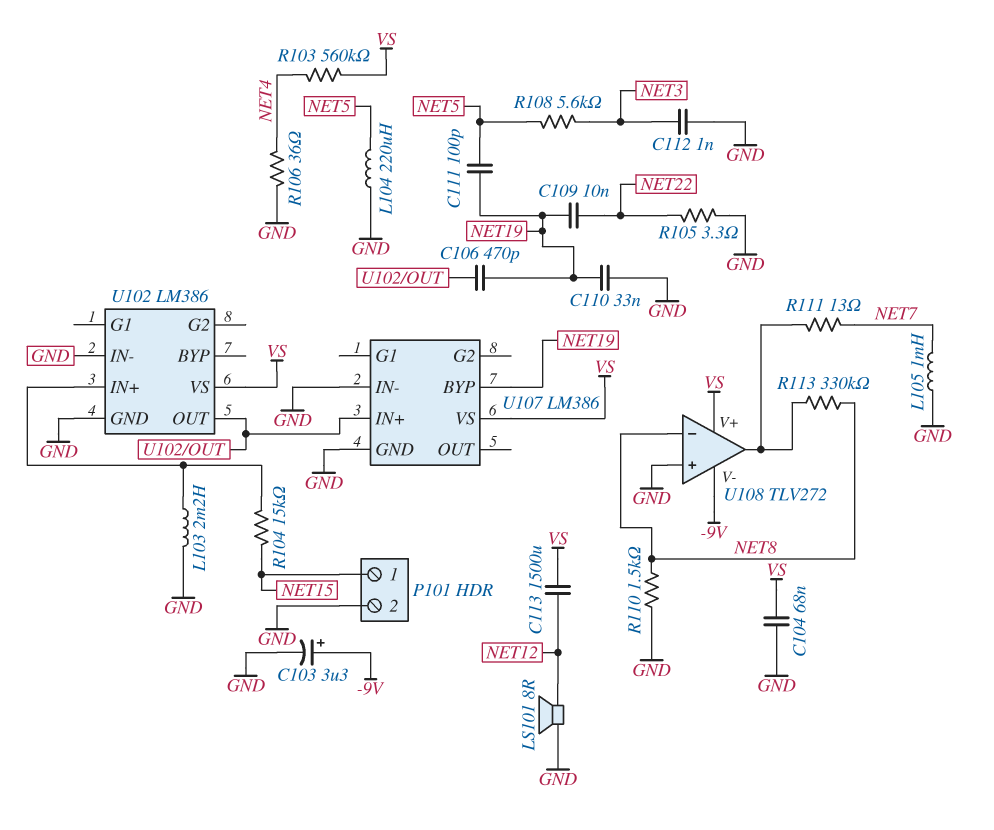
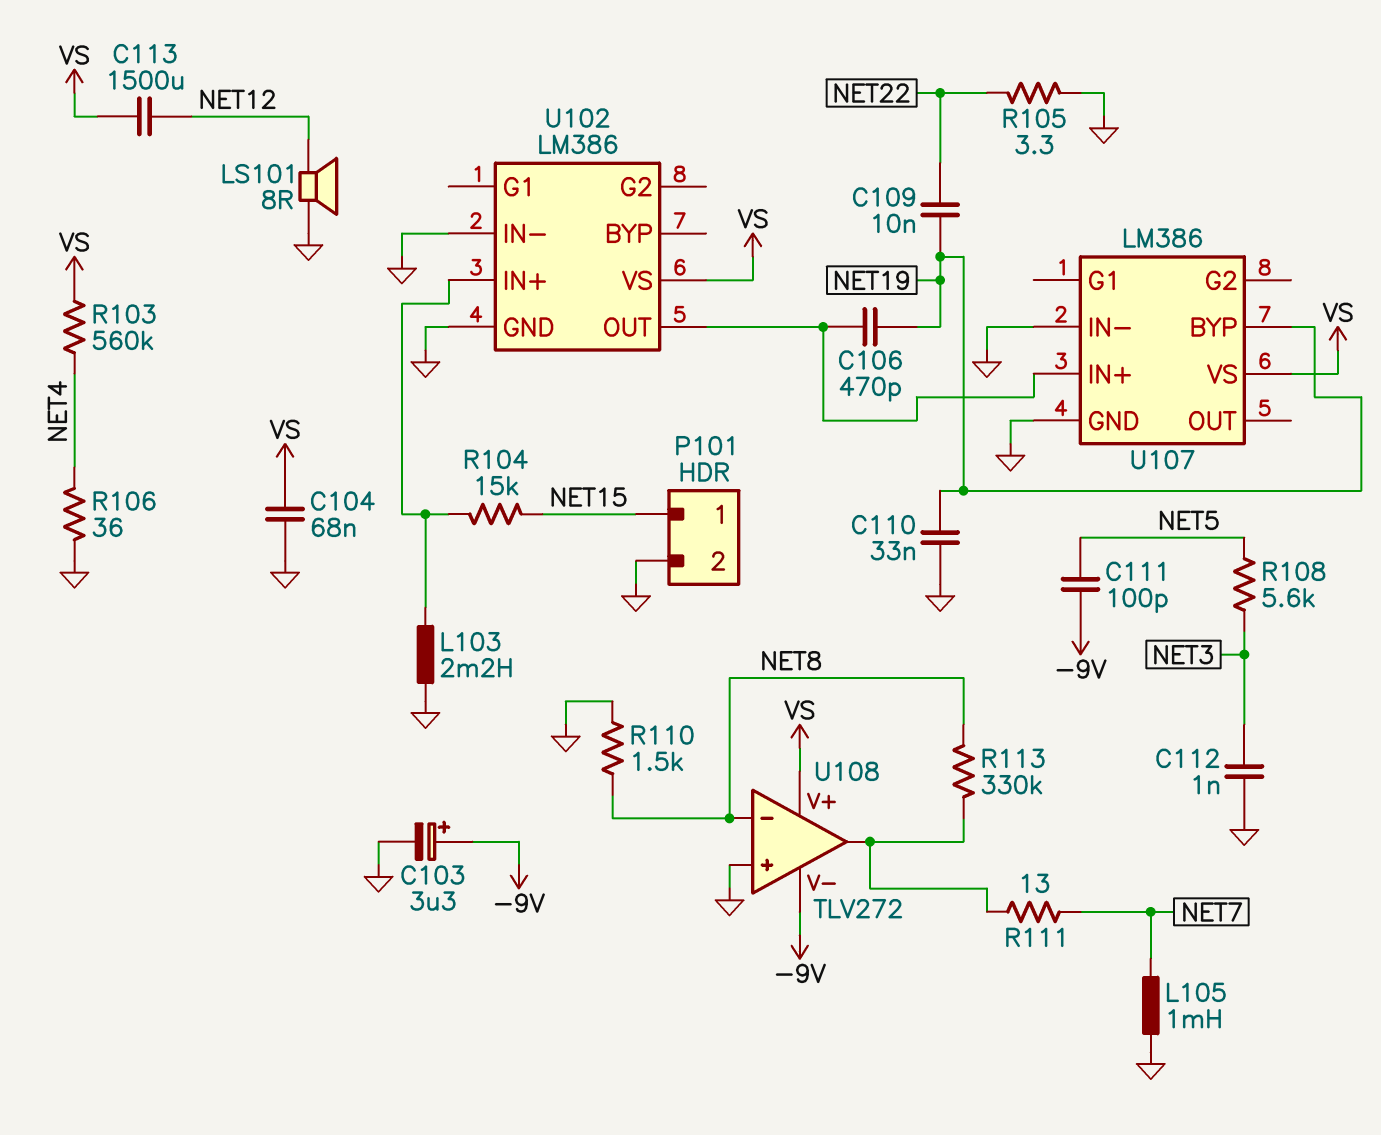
C111: 100pF (NET5, NET19) -> 100pF (-9V, NET5)
L104: 220uH (GND, NET5) -> none

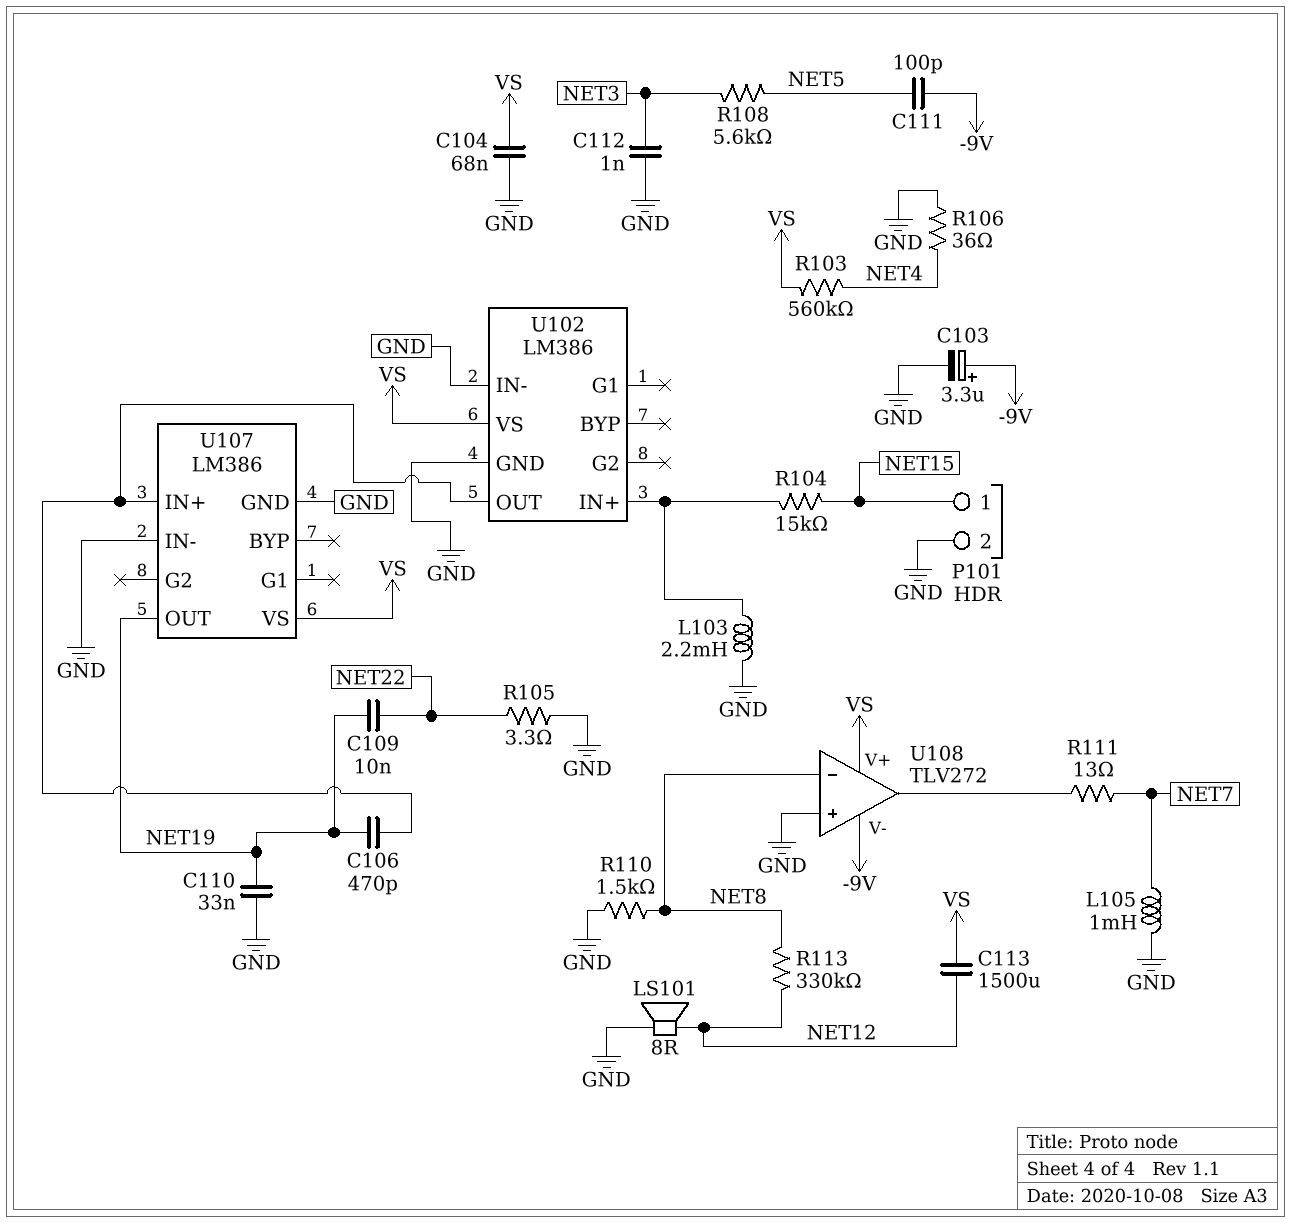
R113: 330k (NET8, U108/out) -> 330k (NET8, NET12)
U107 pin BYP: NET19 -> none
U107 pin OUT: none -> NET19

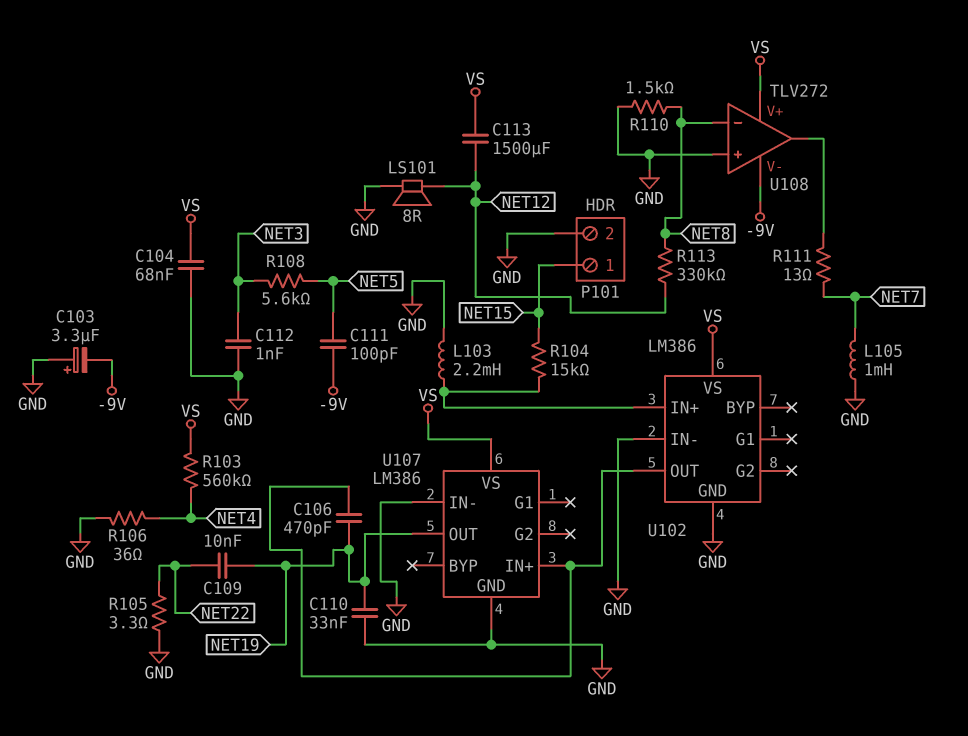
C103: 3.3uF (plus -9V, minus GND) -> 3.3uF (plus GND, minus -9V)

